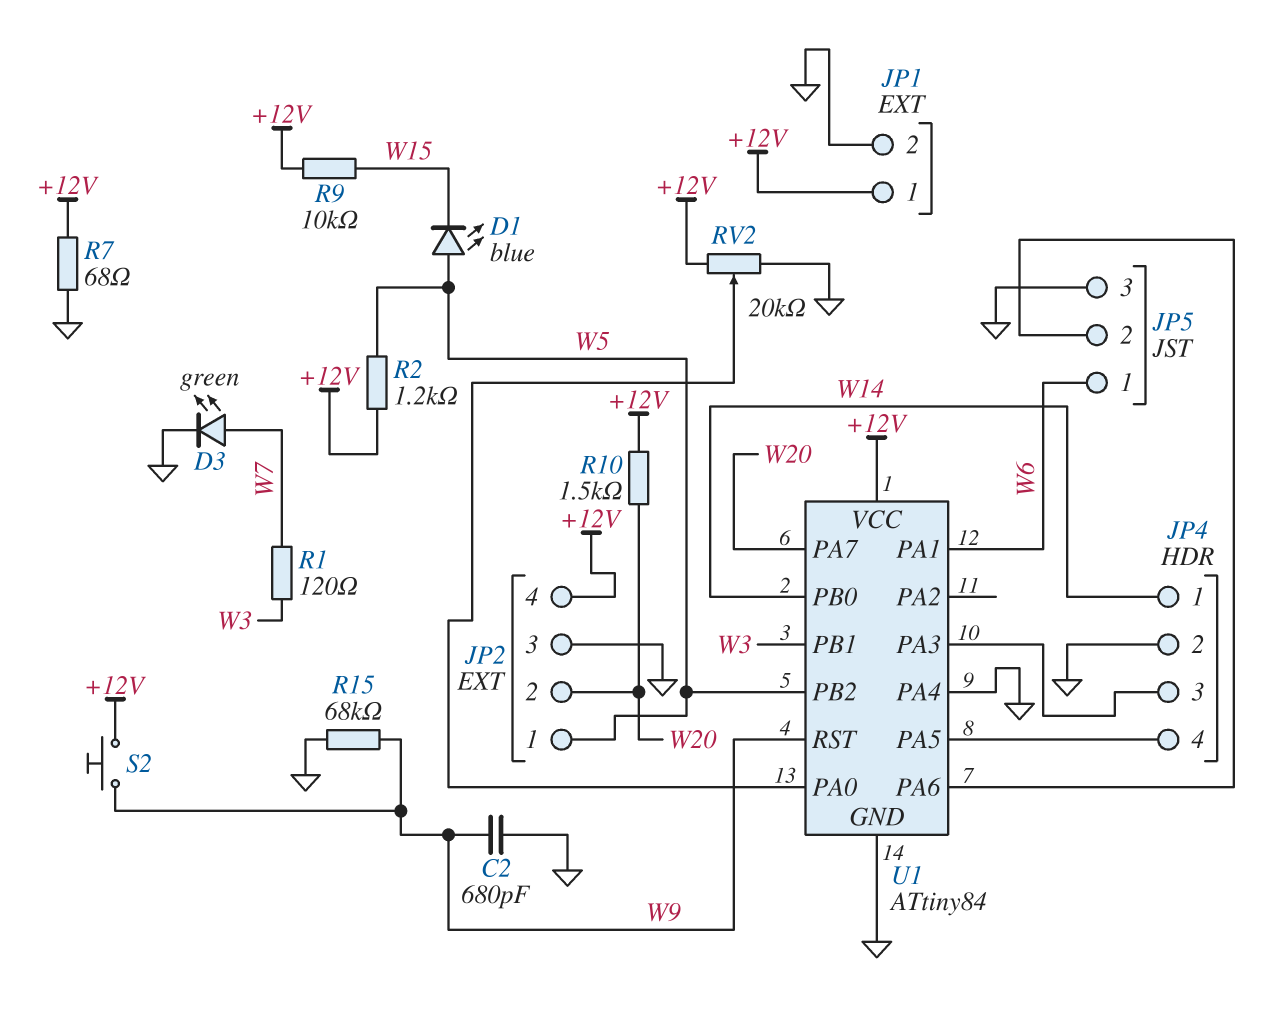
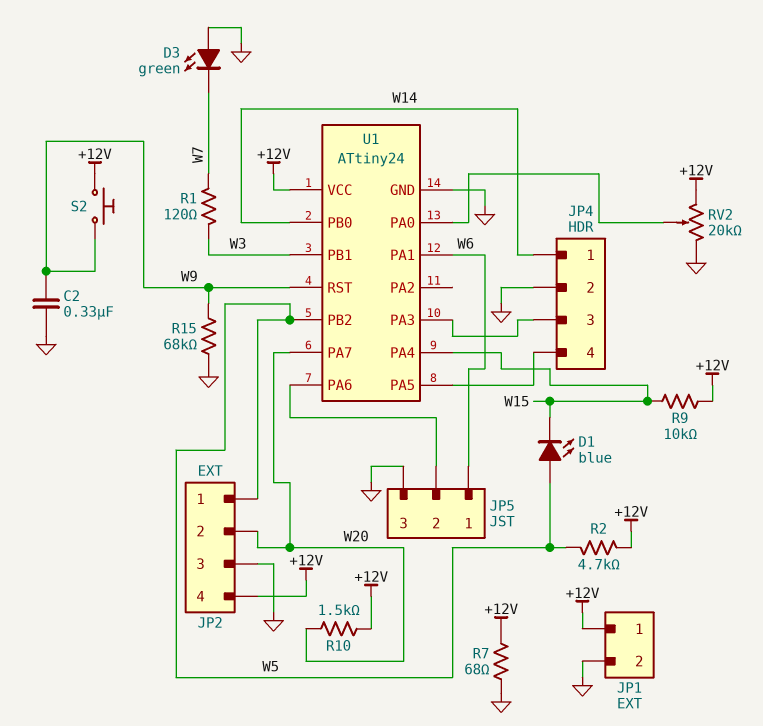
C2: 680pF (GND, W9) -> 330nF (GND, W9)
D3: LED green (A W7, K GND) -> LED green (A GND, K W7)
R2: 1.2k (+12V, W5) -> 4.7k (+12V, W5)
U1: ATtiny84 -> ATtiny24
U1 pin PA4: GND -> W15

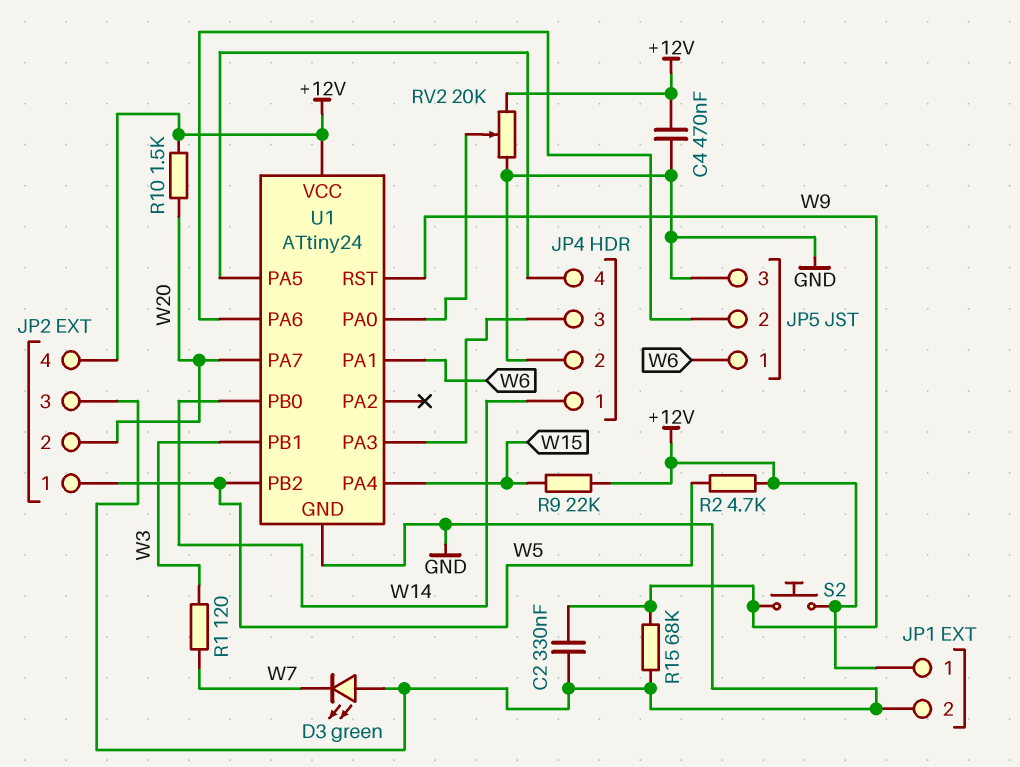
C4: none -> 470nF (+12V, GND)
D1: LED blue (A W5, K W15) -> none
R7: 68 (+12V, GND) -> none
R9: 10k (+12V, W15) -> 22k (+12V, W15)

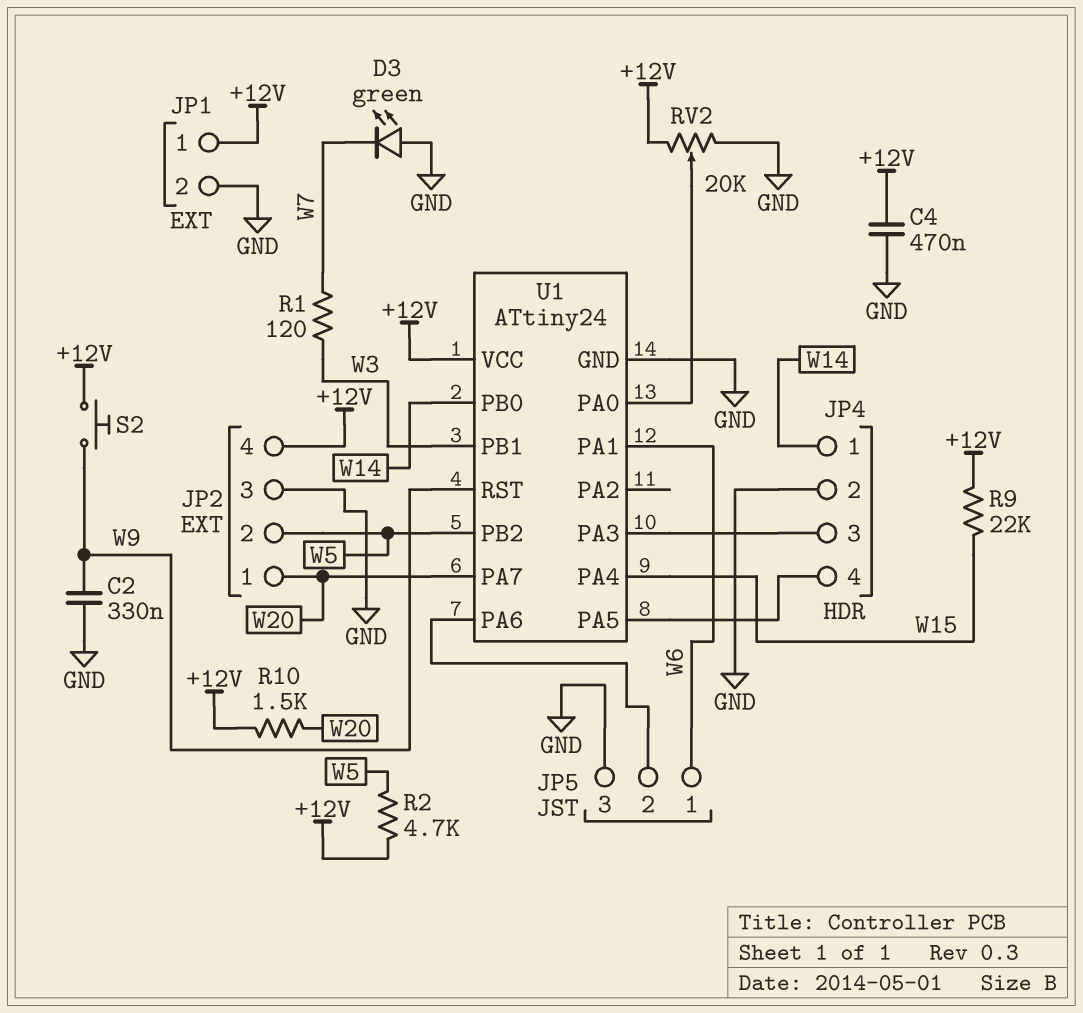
JP2 pin 1: W5 -> W20
JP2 pin 2: W20 -> W5
R15: 68k (GND, W9) -> none

